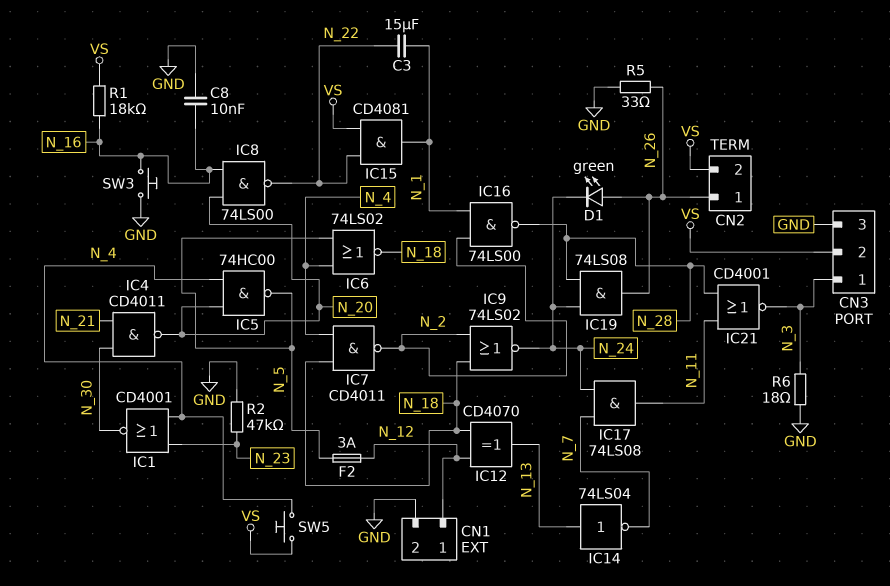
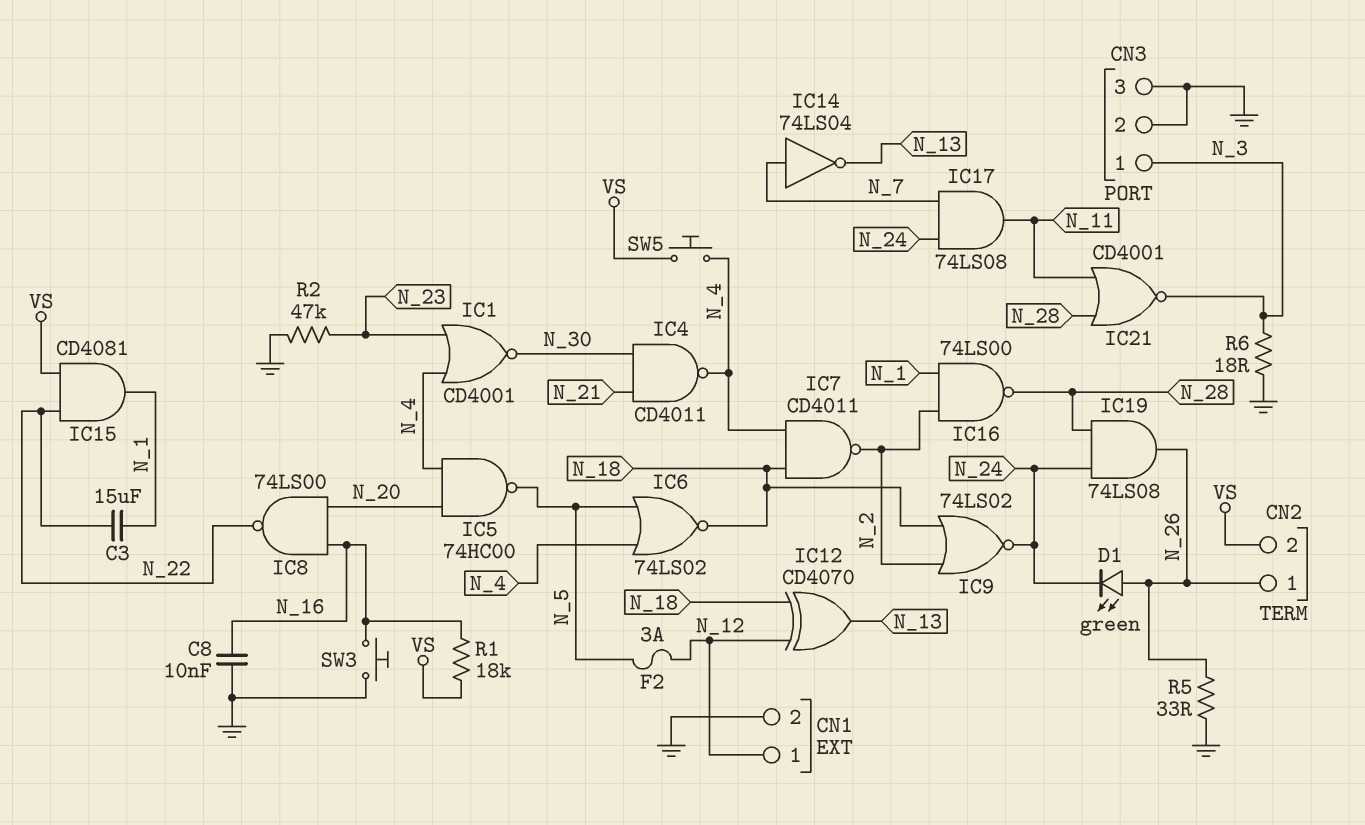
CN3 pin 2: VS -> GND
IC4: NAND CD4011 (in N_21, in N_30, out N_20) -> NAND CD4011 (in N_21, in N_30, out N_4)
IC14: NOT 74LS04 (in N_13, out N_7) -> NOT 74LS04 (in N_7, out N_13)

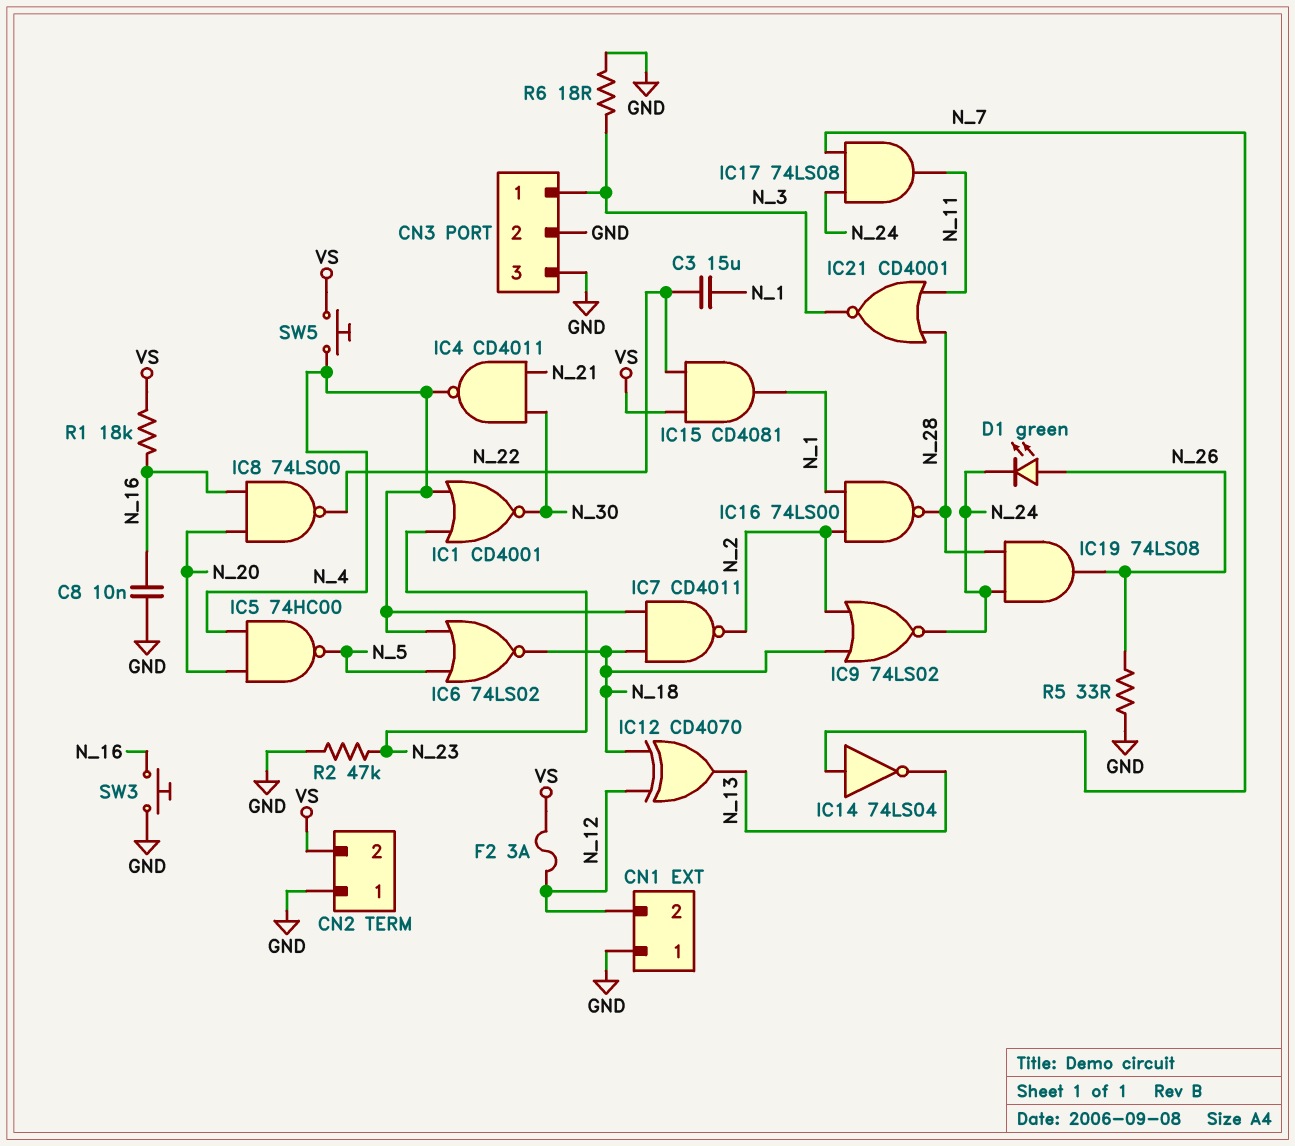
CN1 pin 1: N_12 -> GND
CN1 pin 2: GND -> N_12
CN2 pin 1: N_26 -> GND
F2: 3A (N_5, N_12) -> 3A (N_12, VS)

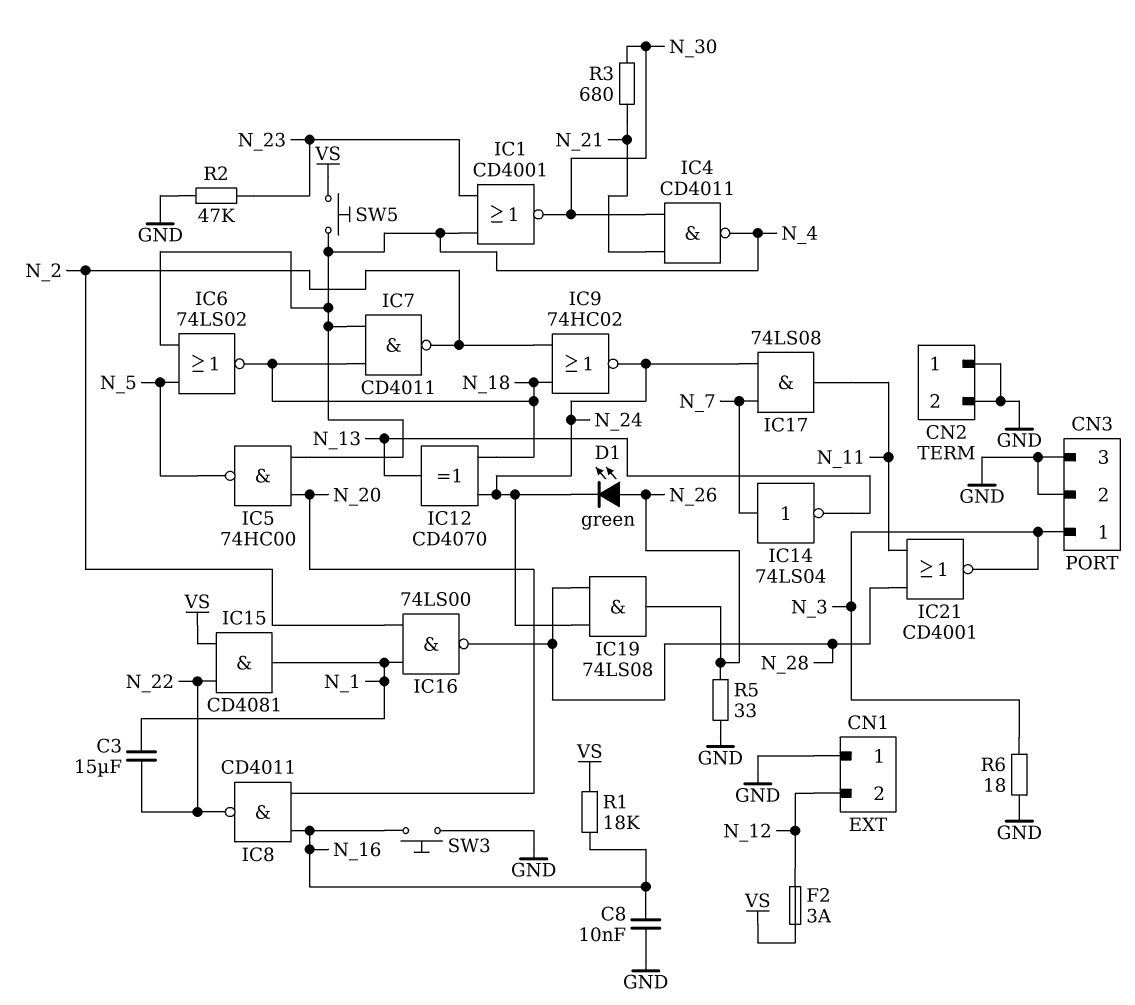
CN2 pin 2: VS -> GND
IC8: NAND 74LS00 (in N_16, in N_20, out N_22) -> NAND CD4011 (in N_16, in N_20, out N_22)
IC9: NOR 74LS02 (in N_2, in N_18, out N_24) -> NOR 74HC02 (in N_2, in N_18, out N_24)
IC12: XOR CD4070 (in N_12, in N_18, out N_13) -> XOR CD4070 (in N_18, in N_24, out N_13)
R3: none -> 680 (N_21, N_30)

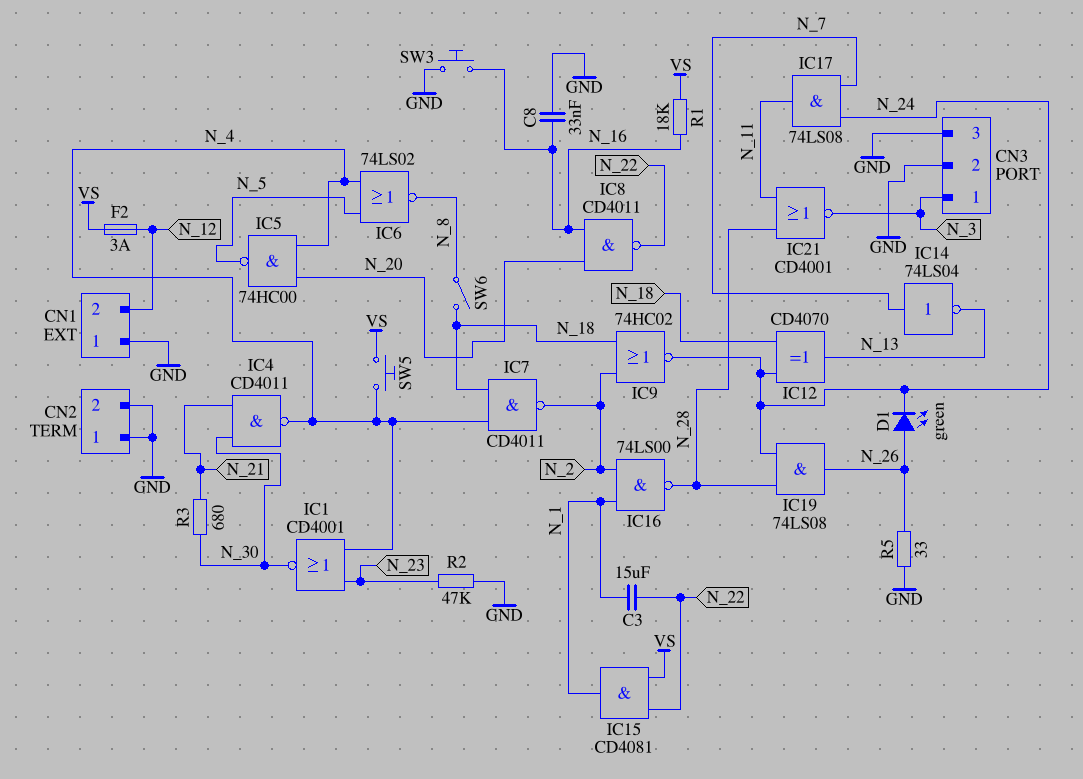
C8: 10nF (GND, N_16) -> 33nF (GND, N_16)
IC6: NOR 74LS02 (in N_4, in N_5, out N_18) -> NOR 74LS02 (in N_4, in N_5, out N_8)
R6: 18 (GND, N_3) -> none
SW6: none -> switch (N_8, N_18)

